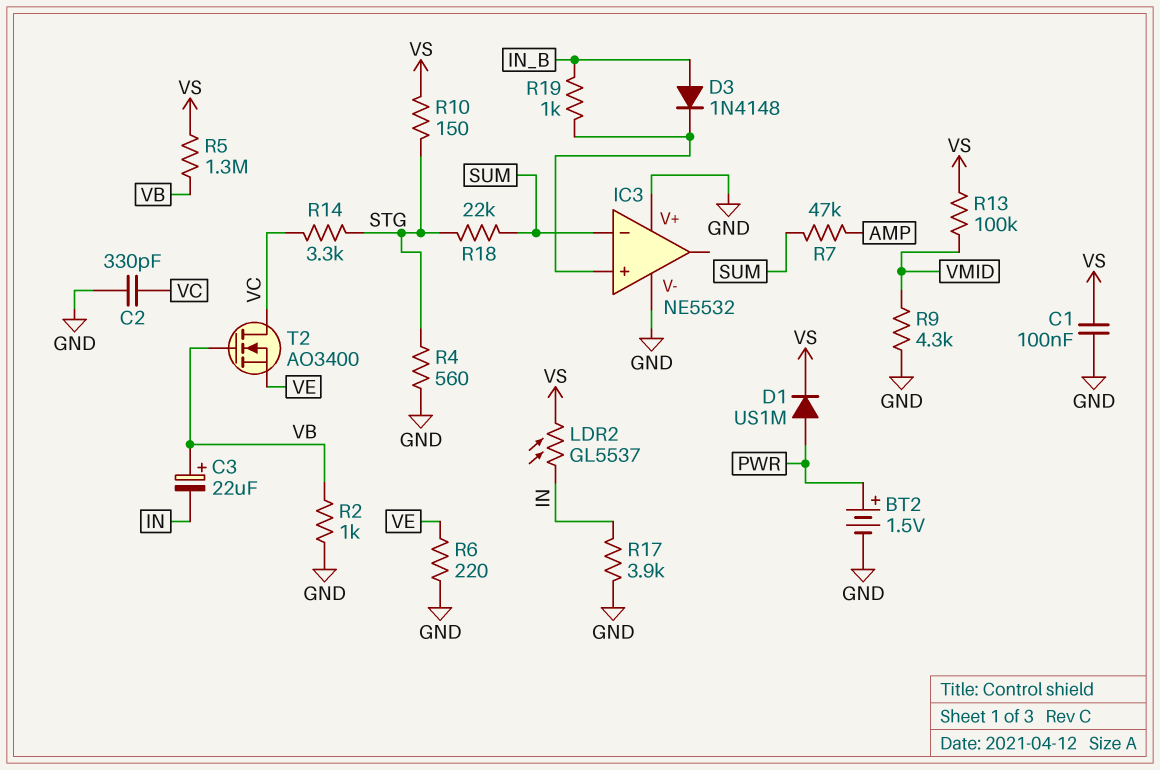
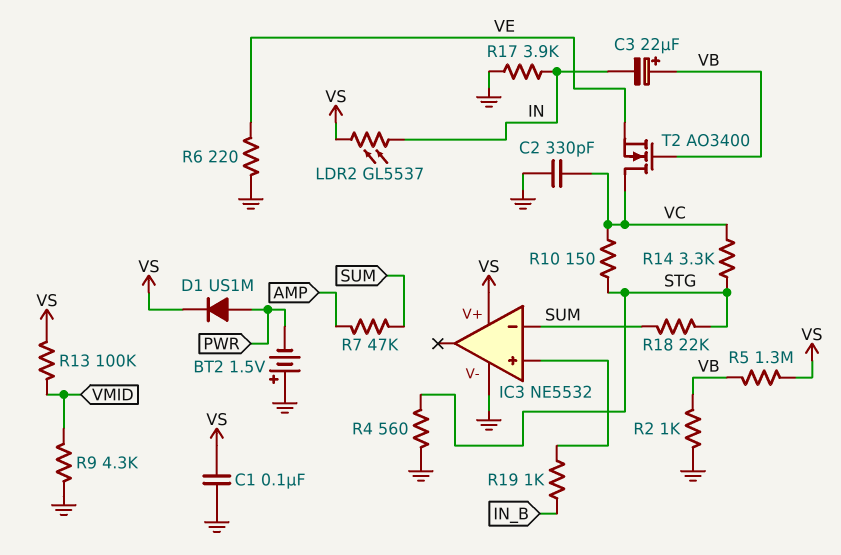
BT2: 1.5V (plus PWR, minus GND) -> 1.5V (plus GND, minus PWR)
D3: diode 1N4148 (A IN_B, K IC3/in+) -> none
IC3 pin V+: GND -> VS
R10: 150 (STG, VS) -> 150 (STG, VC)

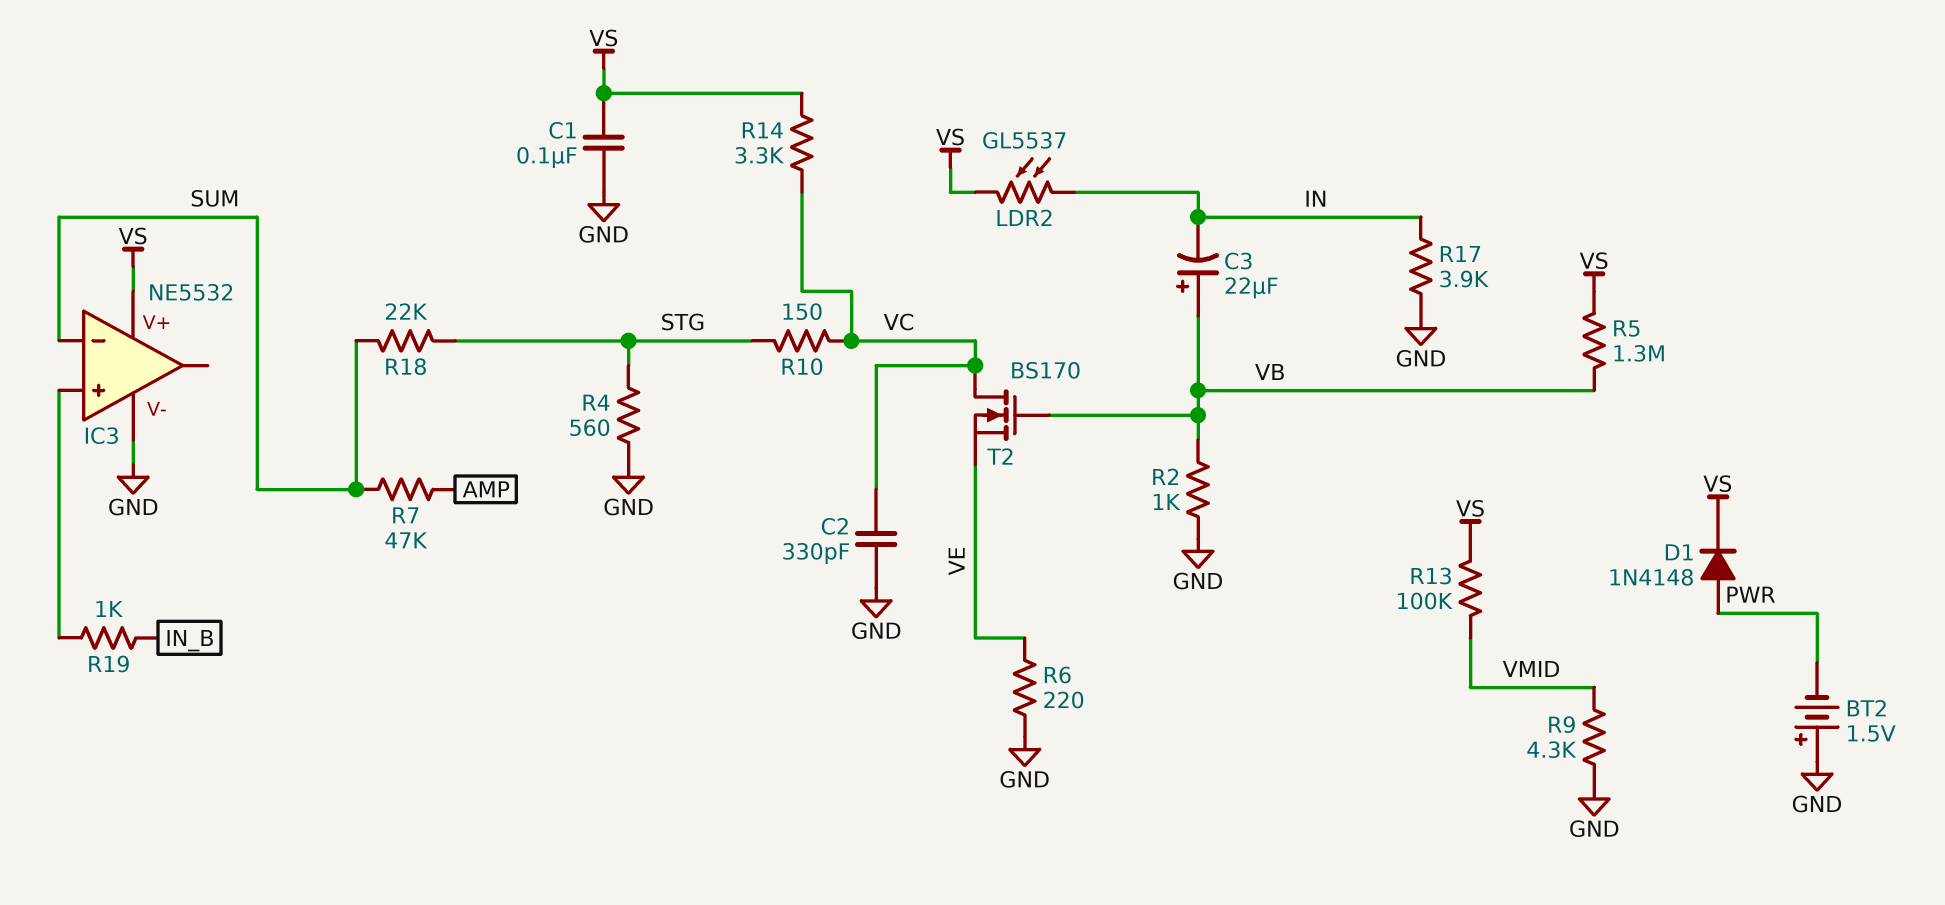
D1: diode US1M (A PWR, K VS) -> diode 1N4148 (A PWR, K VS)
R14: 3.3k (STG, VC) -> 3.3k (VC, VS)
T2: NMOS AO3400 (G VB, D VC, S VE) -> NMOS BS170 (G VB, D VC, S VE)

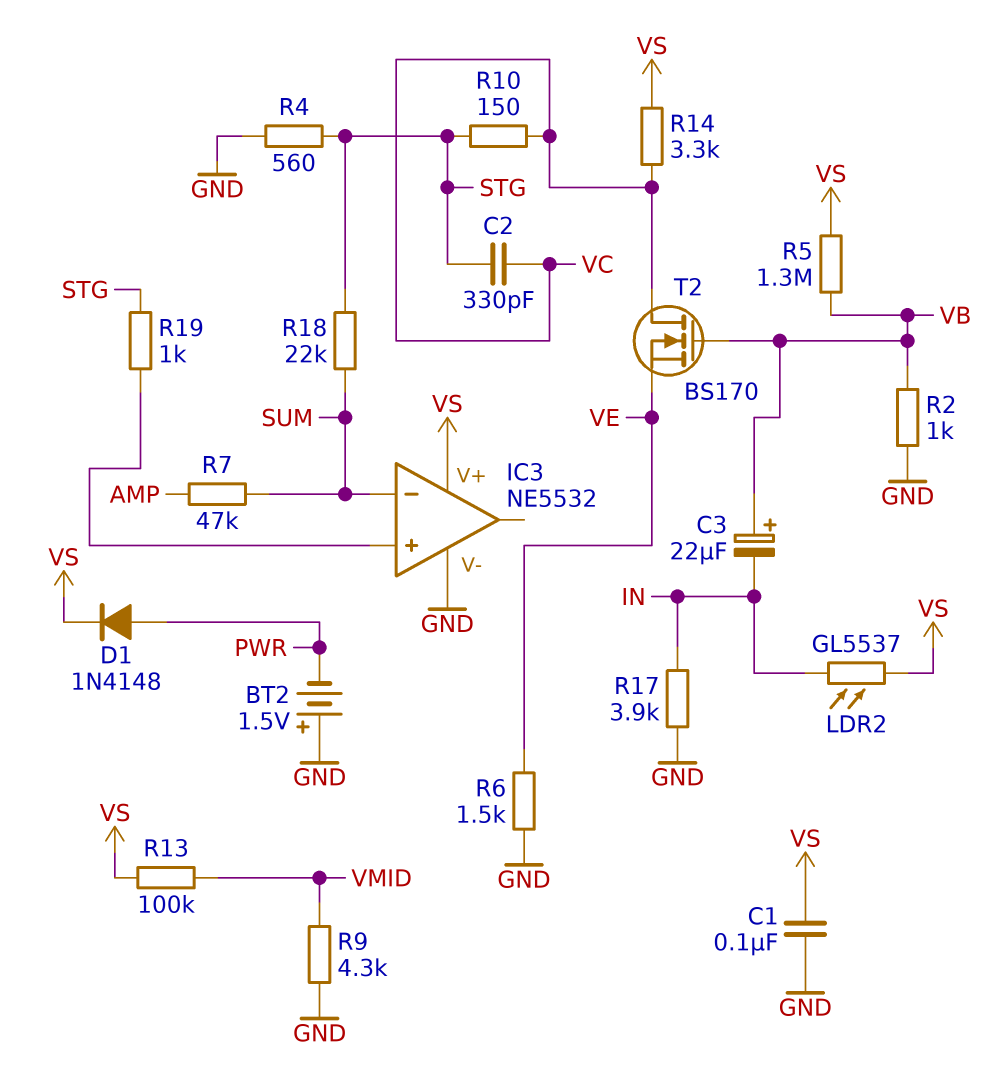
C2: 330pF (GND, VC) -> 330pF (STG, VC)
R6: 220 (GND, VE) -> 1.5k (GND, VE)
R19: 1k (IC3/in+, IN_B) -> 1k (IC3/in+, STG)

